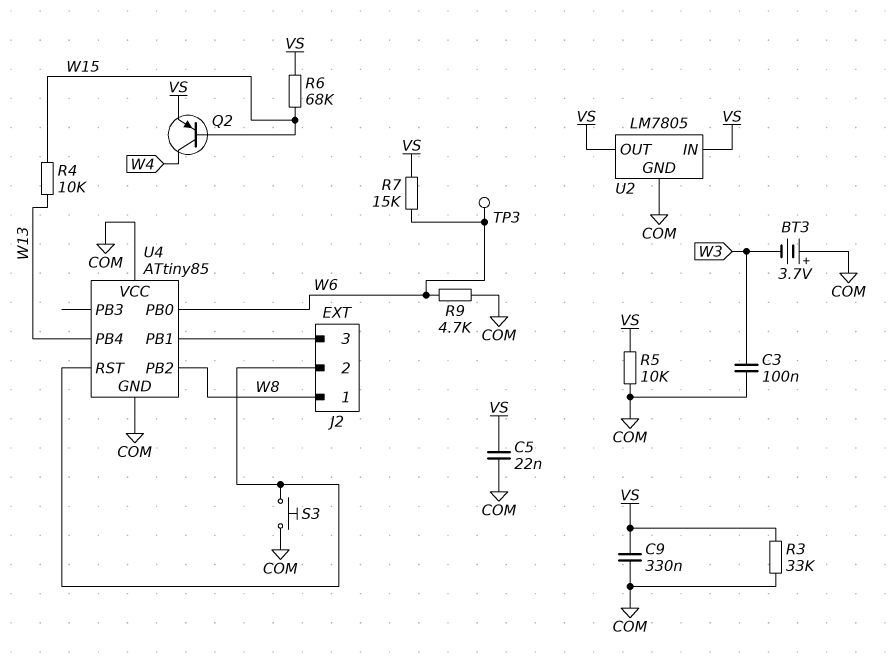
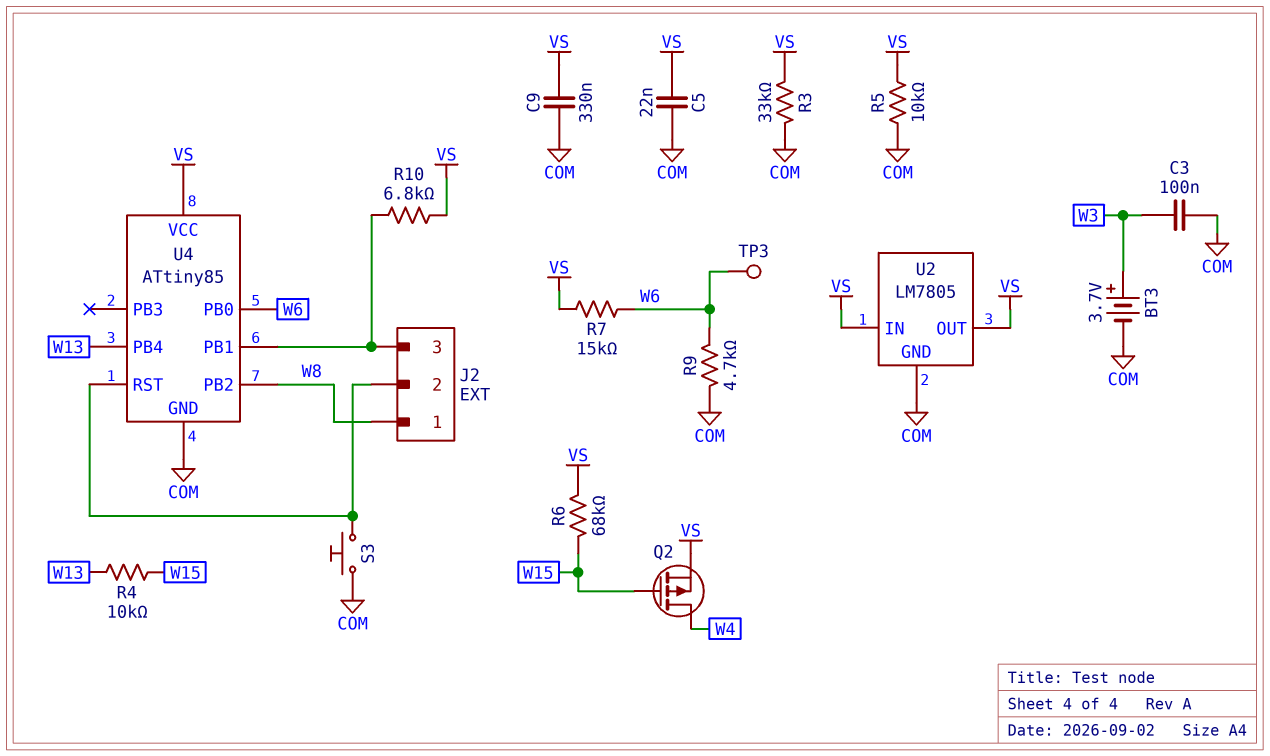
BT3: 3.7V (plus COM, minus W3) -> 3.7V (plus W3, minus COM)
Q2: PNP (B W15, C W4, E VS) -> PMOS (G W15, D W4, S VS)
R10: none -> 6.8k (J2/3, VS)
U4 pin VCC: COM -> VS

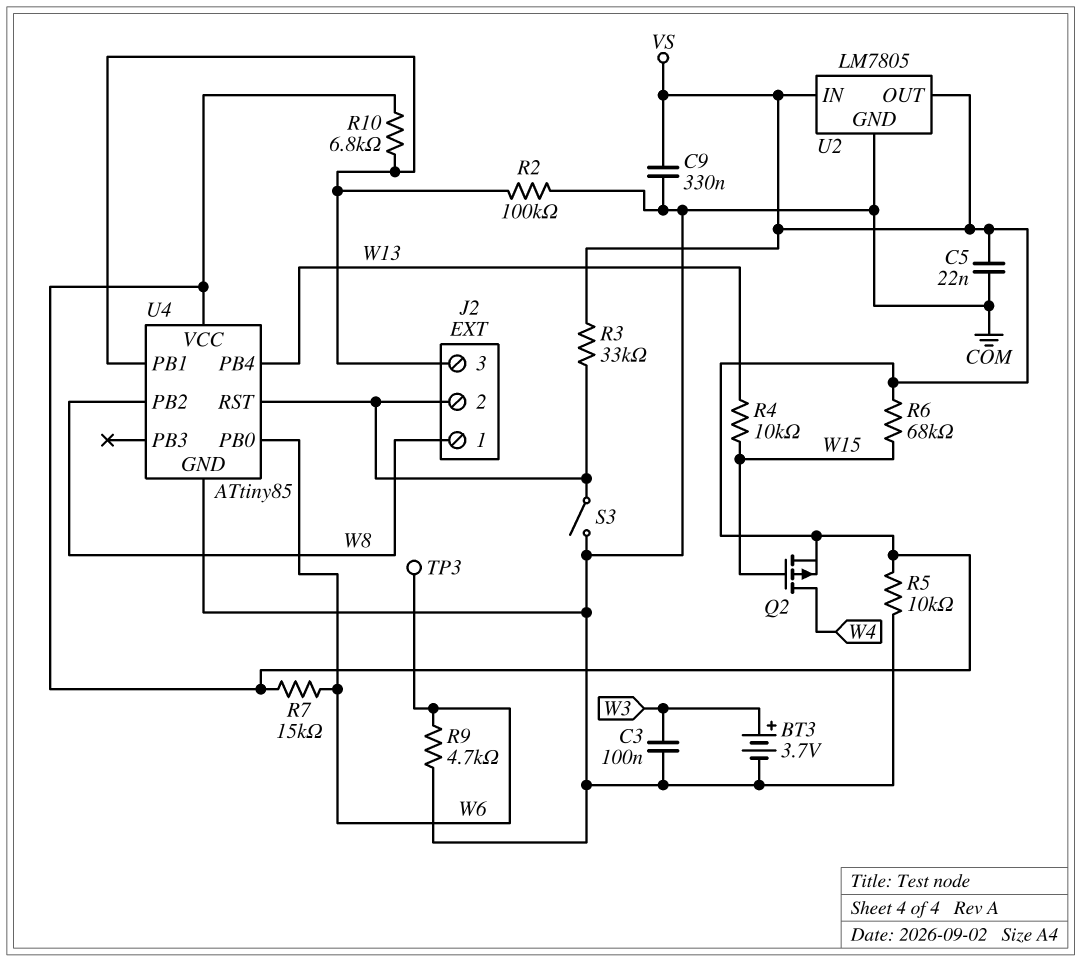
R2: none -> 100k (COM, J2/3)
R3: 33k (COM, VS) -> 33k (J2/2, VS)
S3: button (COM, J2/2) -> switch (COM, J2/2)

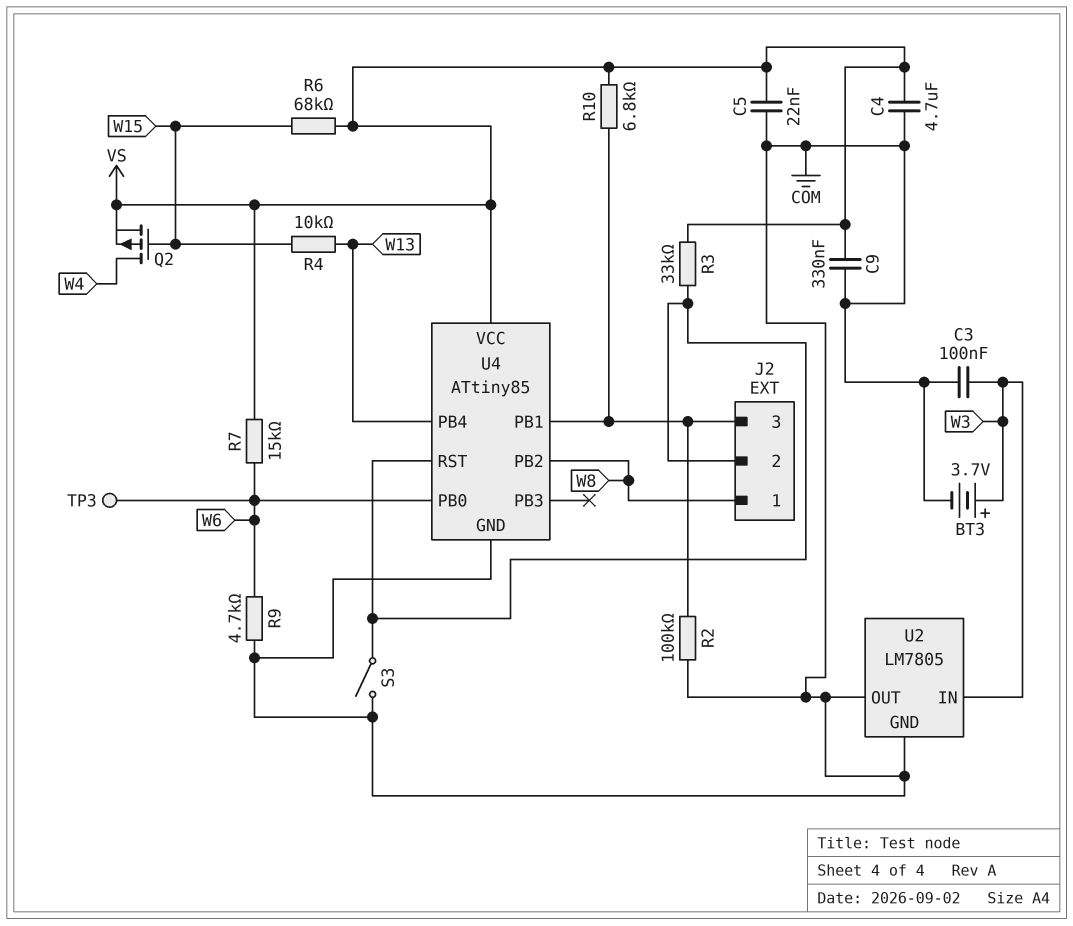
C4: none -> 4.7uF (COM, VS)
R5: 10k (COM, VS) -> none
U2 pin IN: VS -> W3
U2 pin OUT: VS -> COM

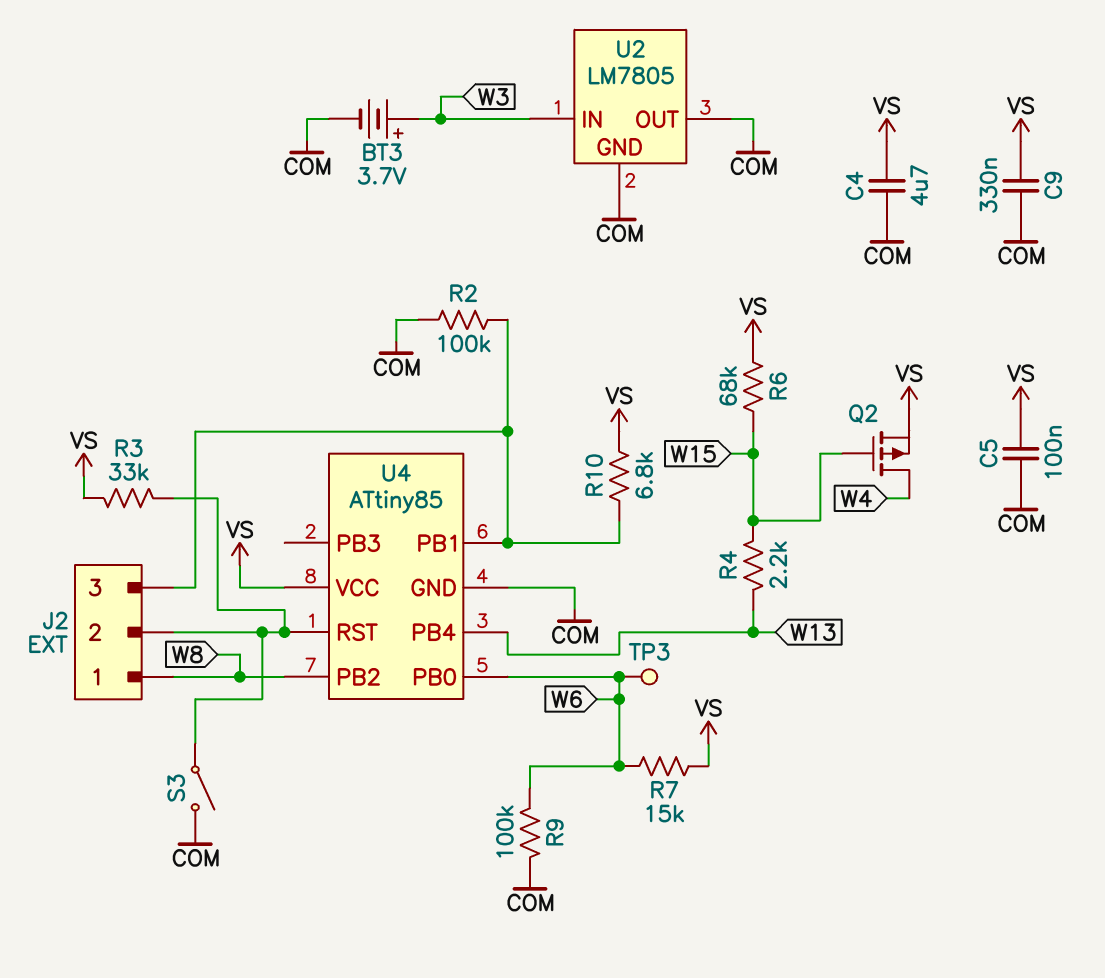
C3: 100nF (COM, W3) -> none
C5: 22nF (COM, VS) -> 100nF (COM, VS)
R4: 10k (W13, W15) -> 2.2k (W13, W15)
R9: 4.7k (COM, W6) -> 100k (COM, W6)

